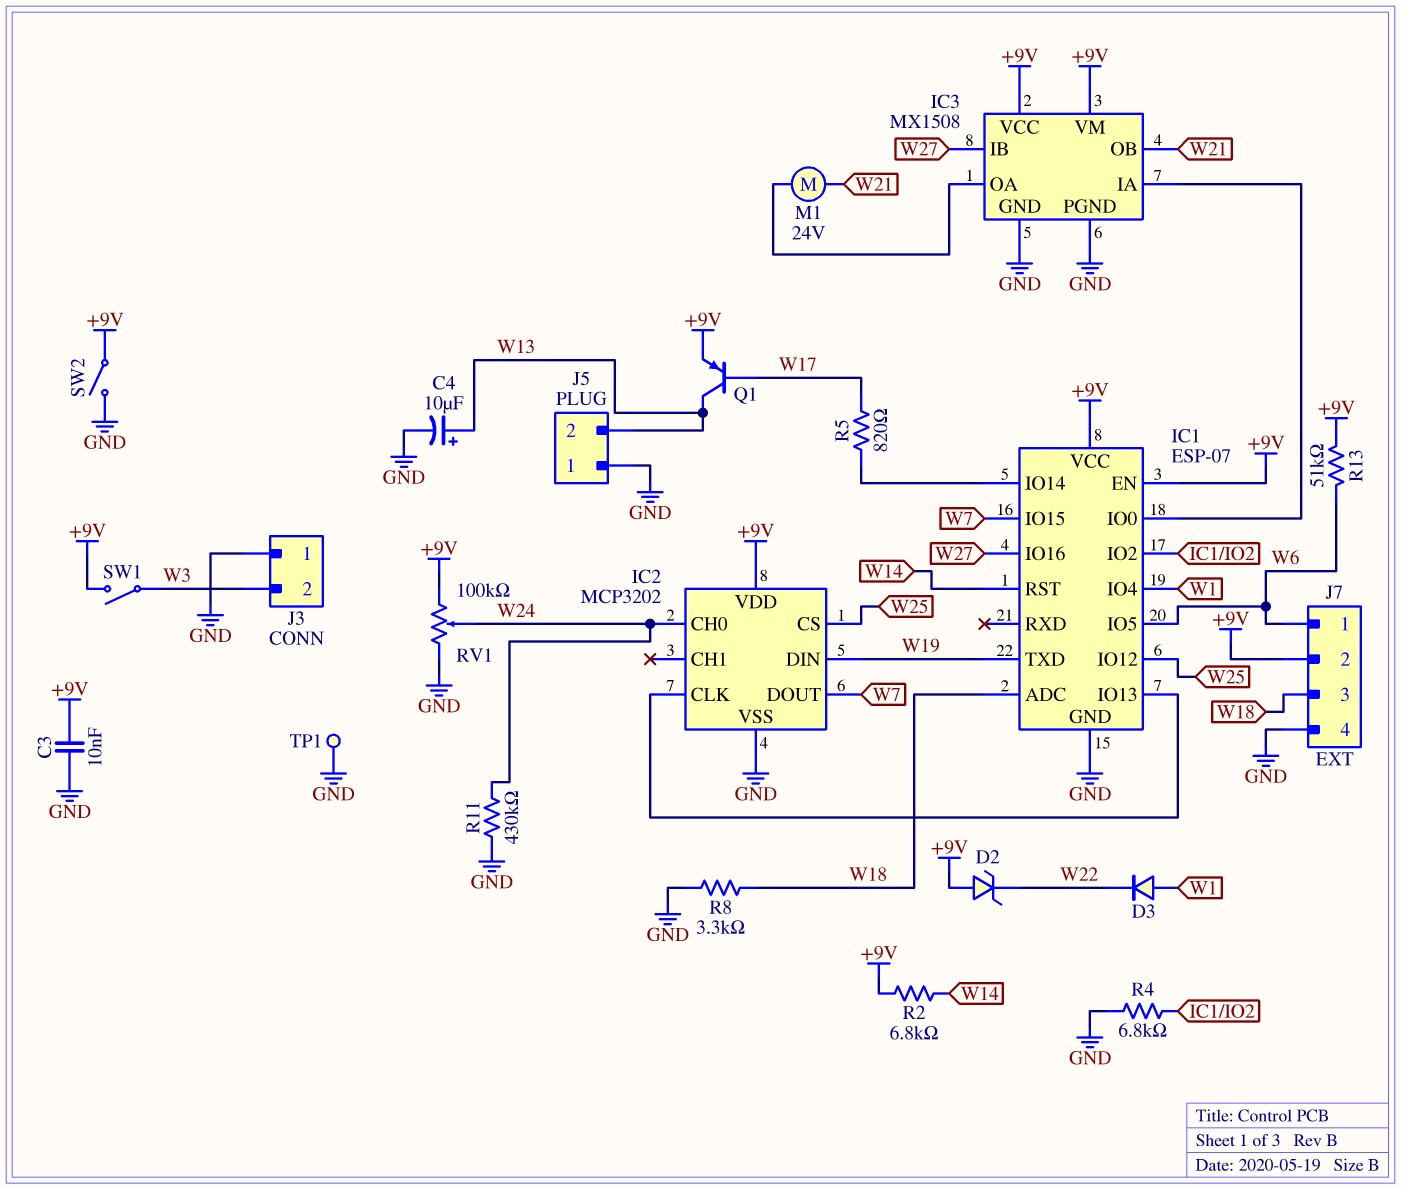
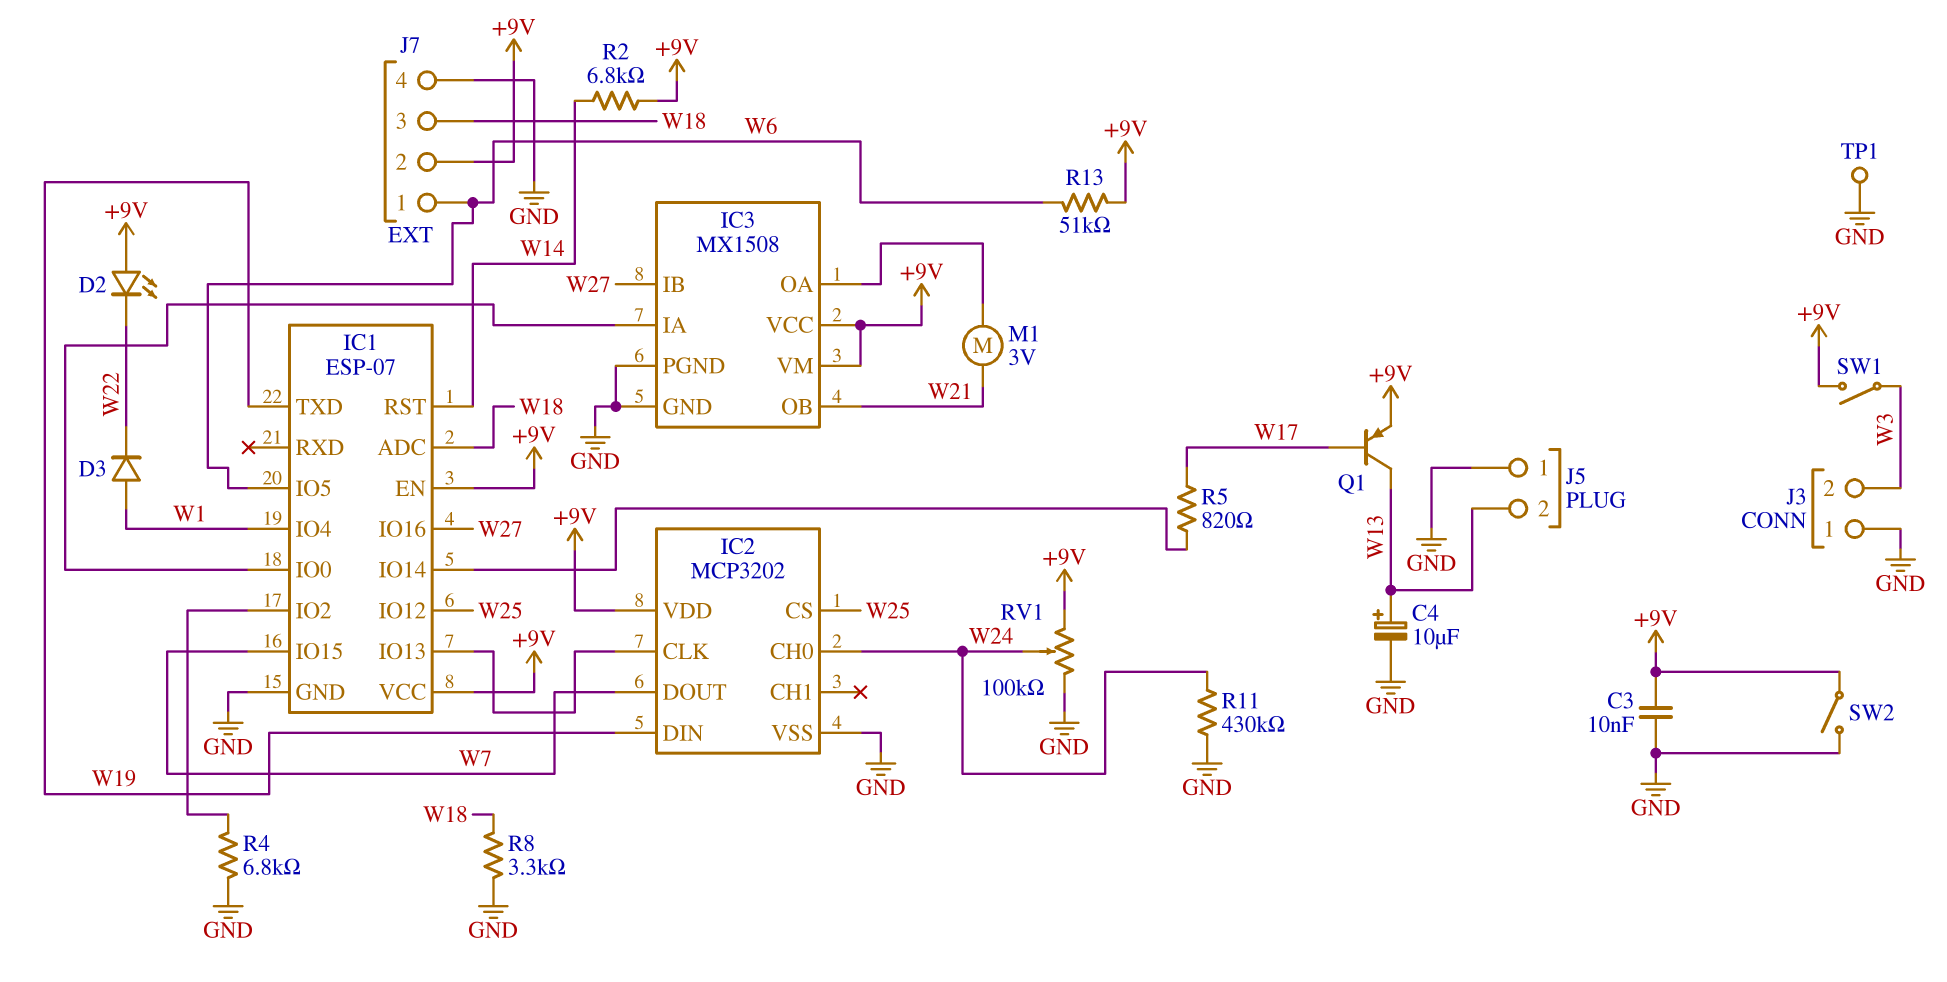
D2: zener (A +9V, K W22) -> LED (A +9V, K W22)
M1: motor 24V (IC3/OA, W21) -> motor 3V (IC3/OA, W21)

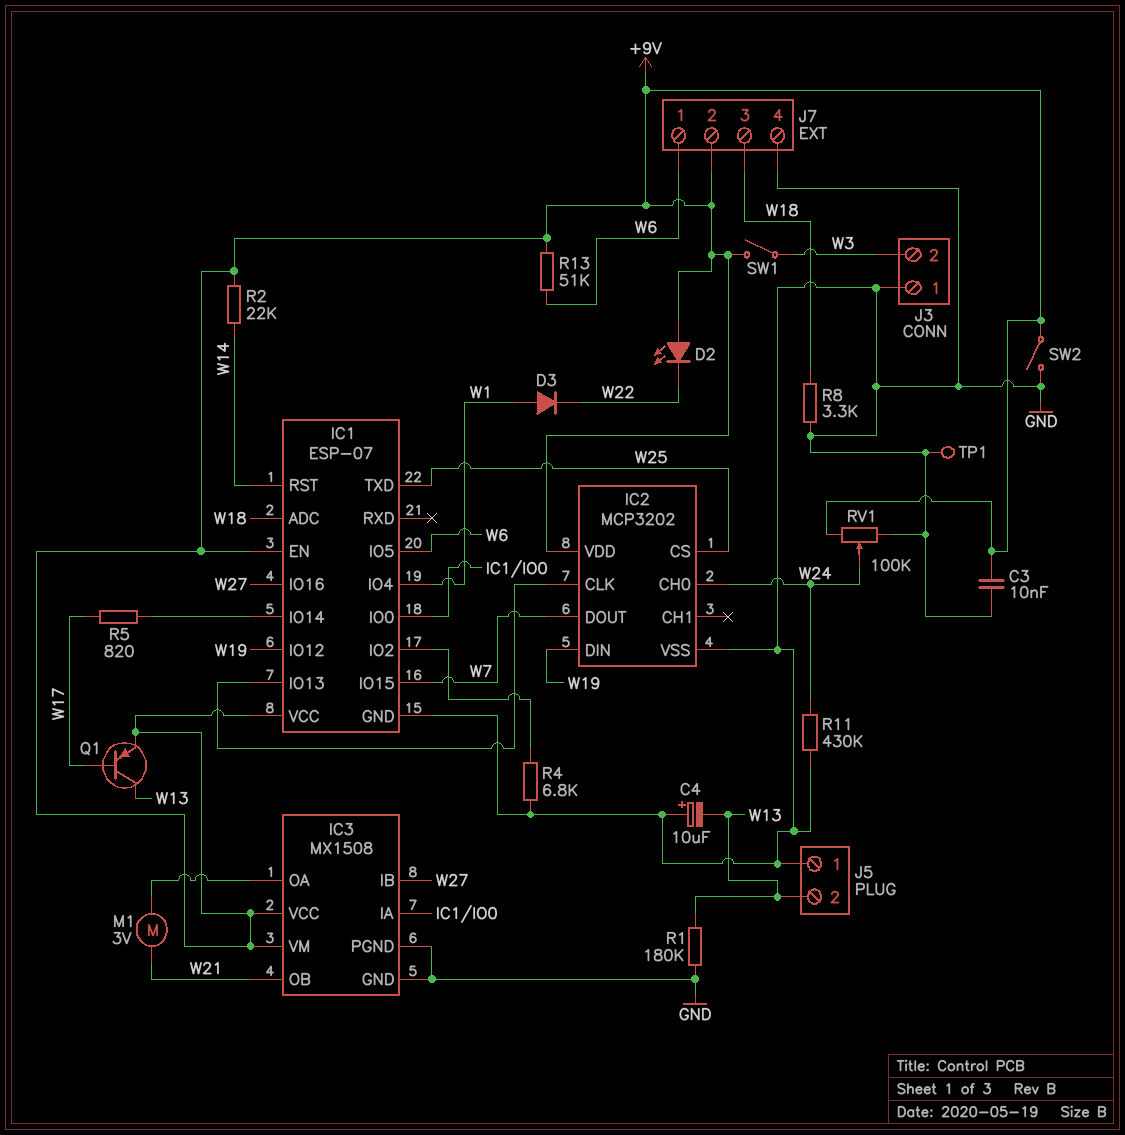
C4: 10uF (plus W13, minus GND) -> 10uF (plus GND, minus W13)
IC1 pin IO12: W25 -> W19
IC1 pin TXD: W19 -> W25
R1: none -> 180k (GND, W13)
R2: 6.8k (+9V, W14) -> 22k (+9V, W14)

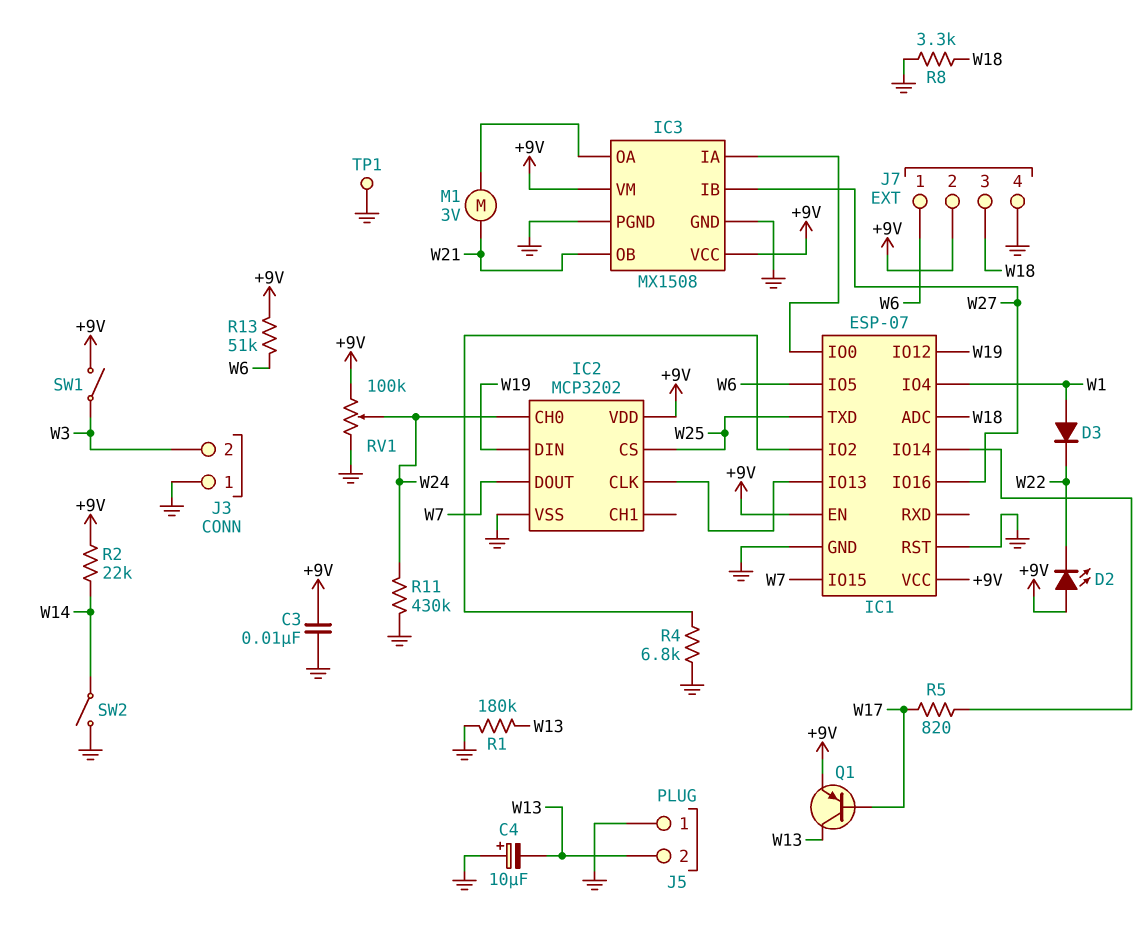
IC1 pin RST: W14 -> GND
SW2: switch (+9V, GND) -> switch (GND, W14)

